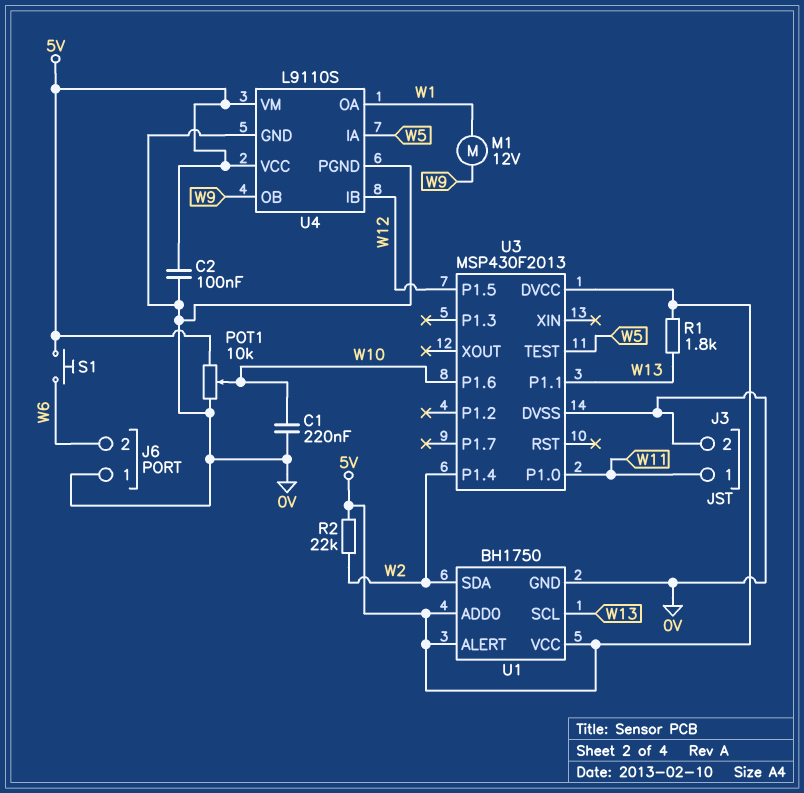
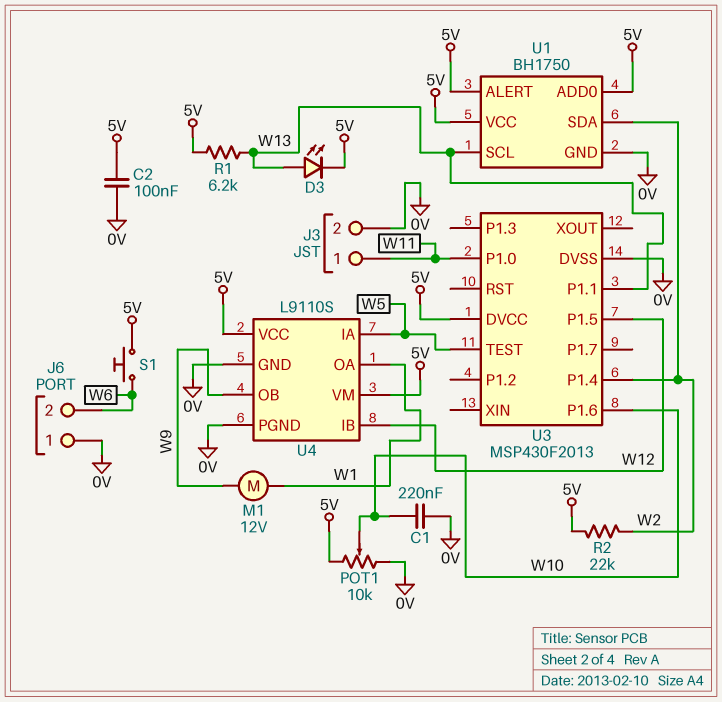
D3: none -> LED (A W13, K 5V)
R1: 1.8k (5V, W13) -> 6.2k (5V, W13)

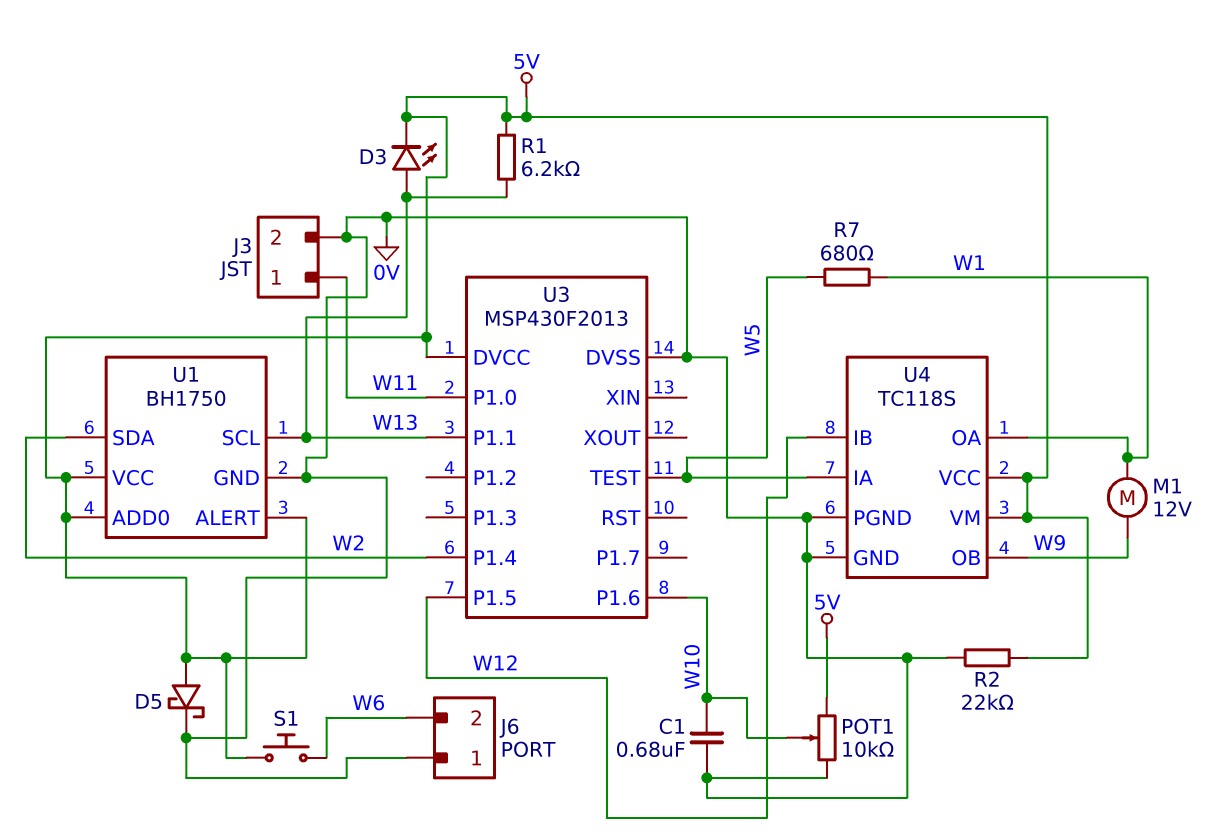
C1: 220nF (0V, W10) -> 680nF (0V, W10)
C2: 100nF (0V, 5V) -> none
D5: none -> schottky (A 5V, K 0V)
R2: 22k (5V, W2) -> 22k (0V, 5V)
R7: none -> 680 (W1, W5)
U4: L9110S -> TC118S

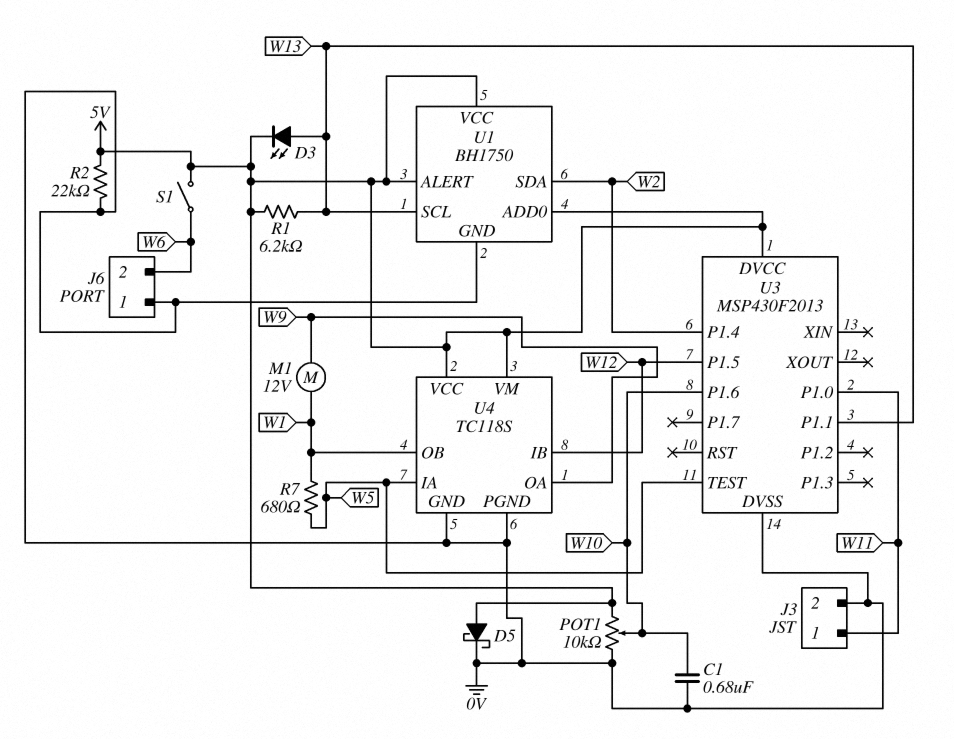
S1: button (5V, W6) -> switch (5V, W6)
U4 pin OA: W1 -> W9
U4 pin OB: W9 -> W1

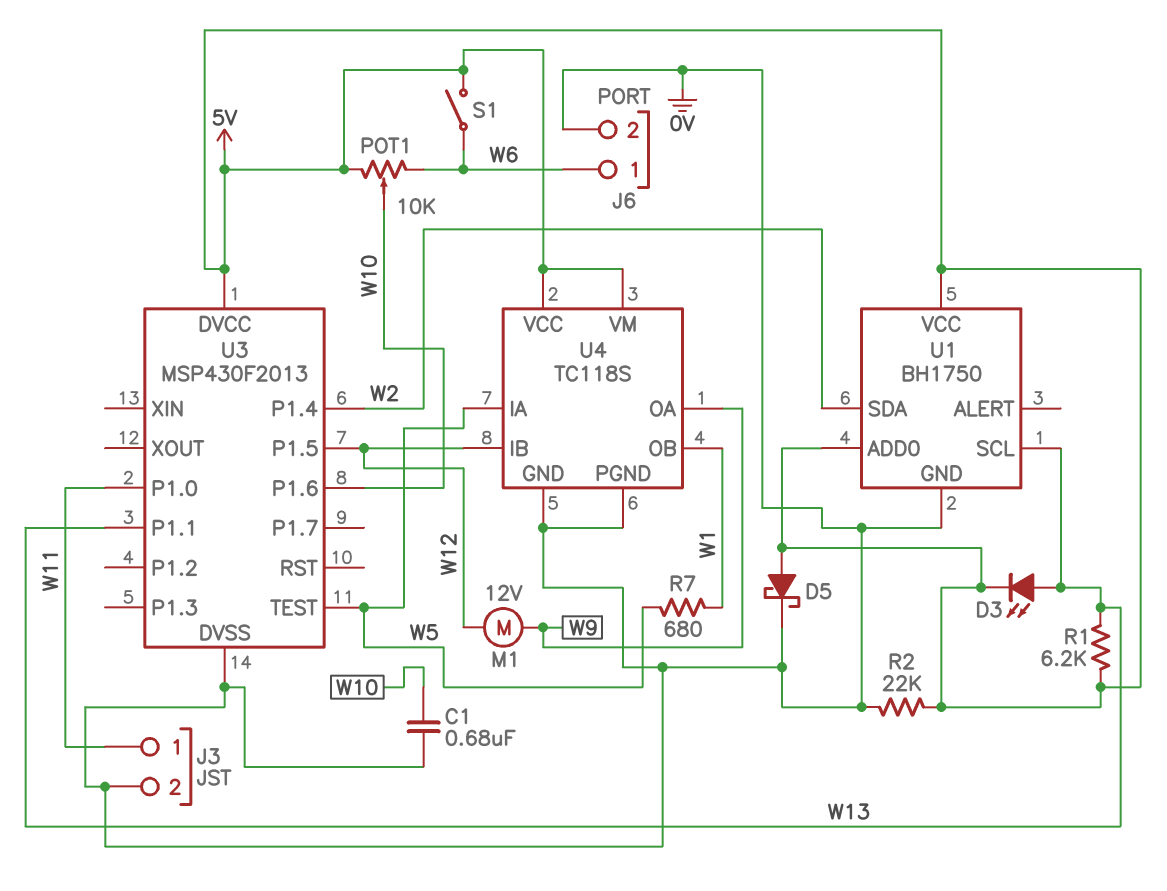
J6 pin 1: 0V -> W6
J6 pin 2: W6 -> 0V
M1: motor 12V (W1, W9) -> motor 12V (W9, W12)
POT1: 10k (0V, 5V, wiper W10) -> 10k (5V, W6, wiper W10)
U1 pin ALERT: 5V -> none

